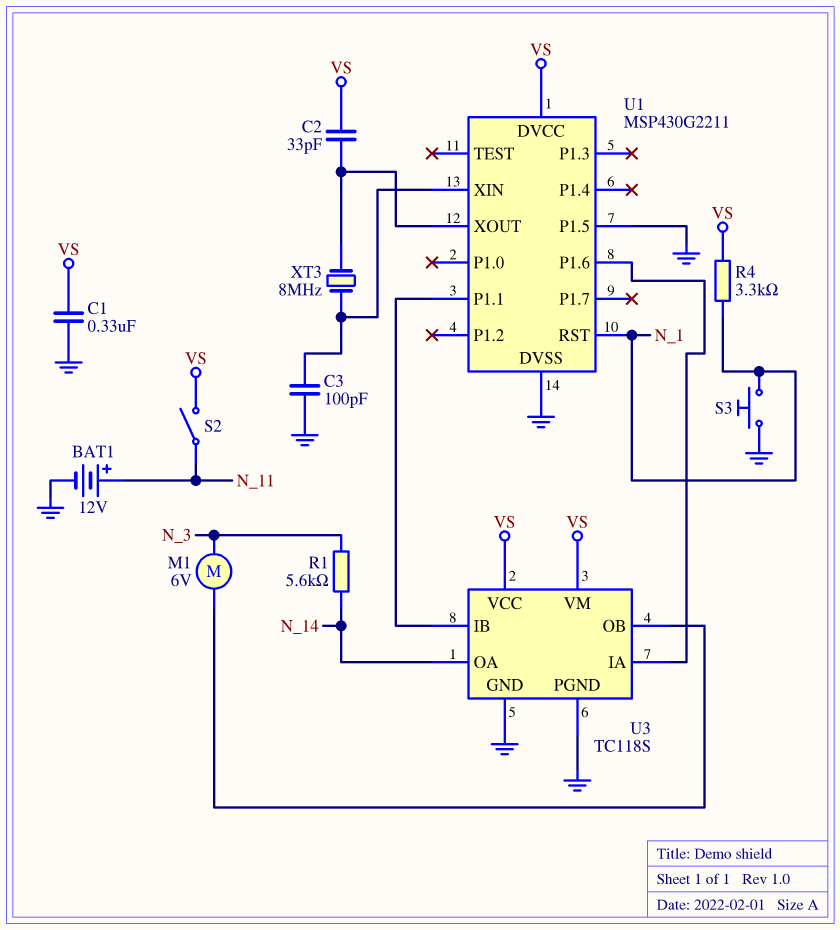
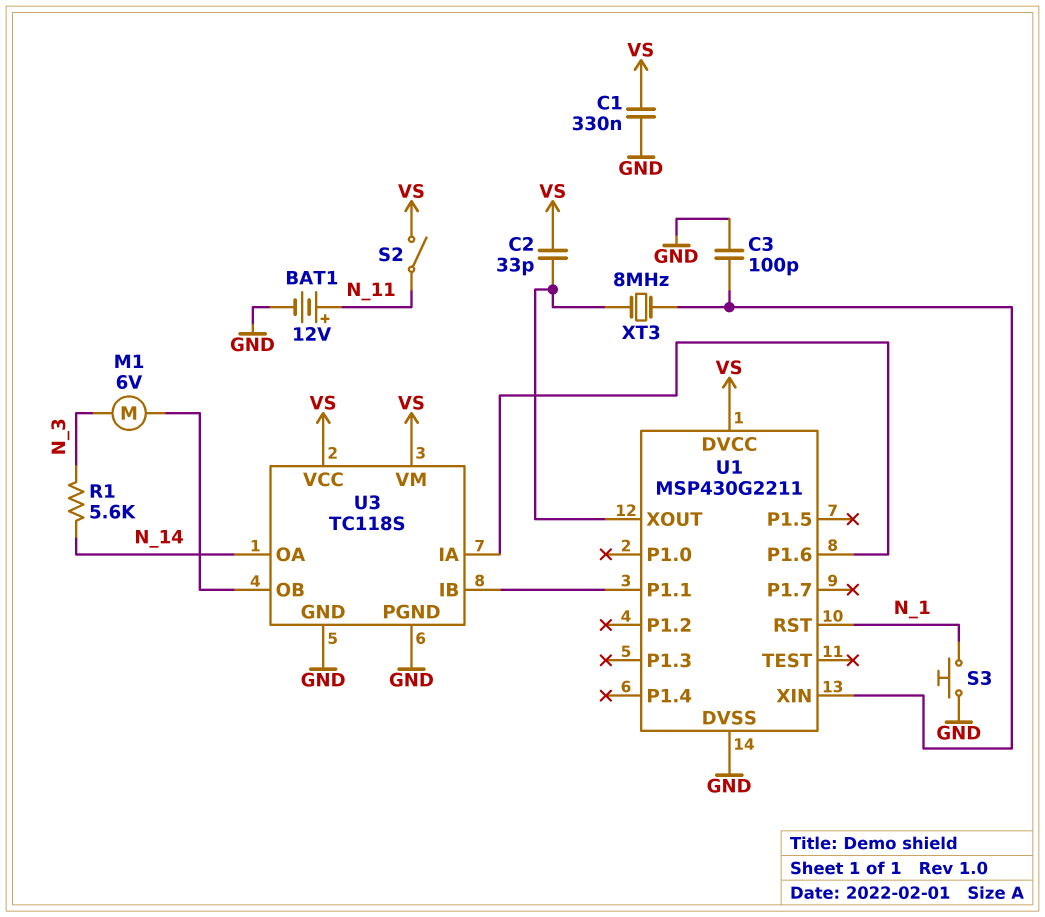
R4: 3.3k (N_1, VS) -> none
U1 pin P1.5: GND -> none

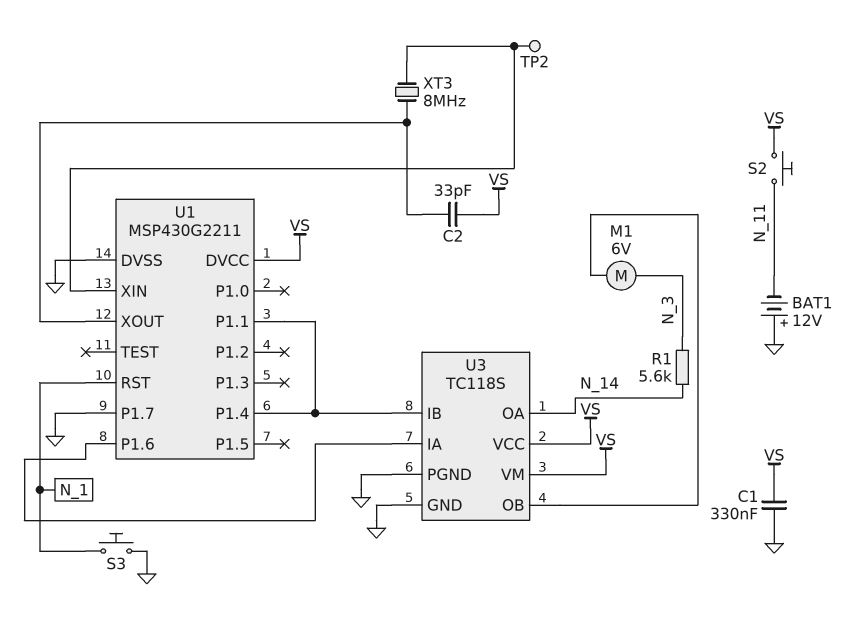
BAT1: 12V (plus N_11, minus GND) -> 12V (plus GND, minus N_11)
C3: 100pF (GND, U1/XIN) -> none
S2: switch (N_11, VS) -> button (N_11, VS)
TP2: none -> test point (U1/XIN)
U1 pin P1.4: none -> U1/P1.1
U1 pin P1.7: none -> GND

